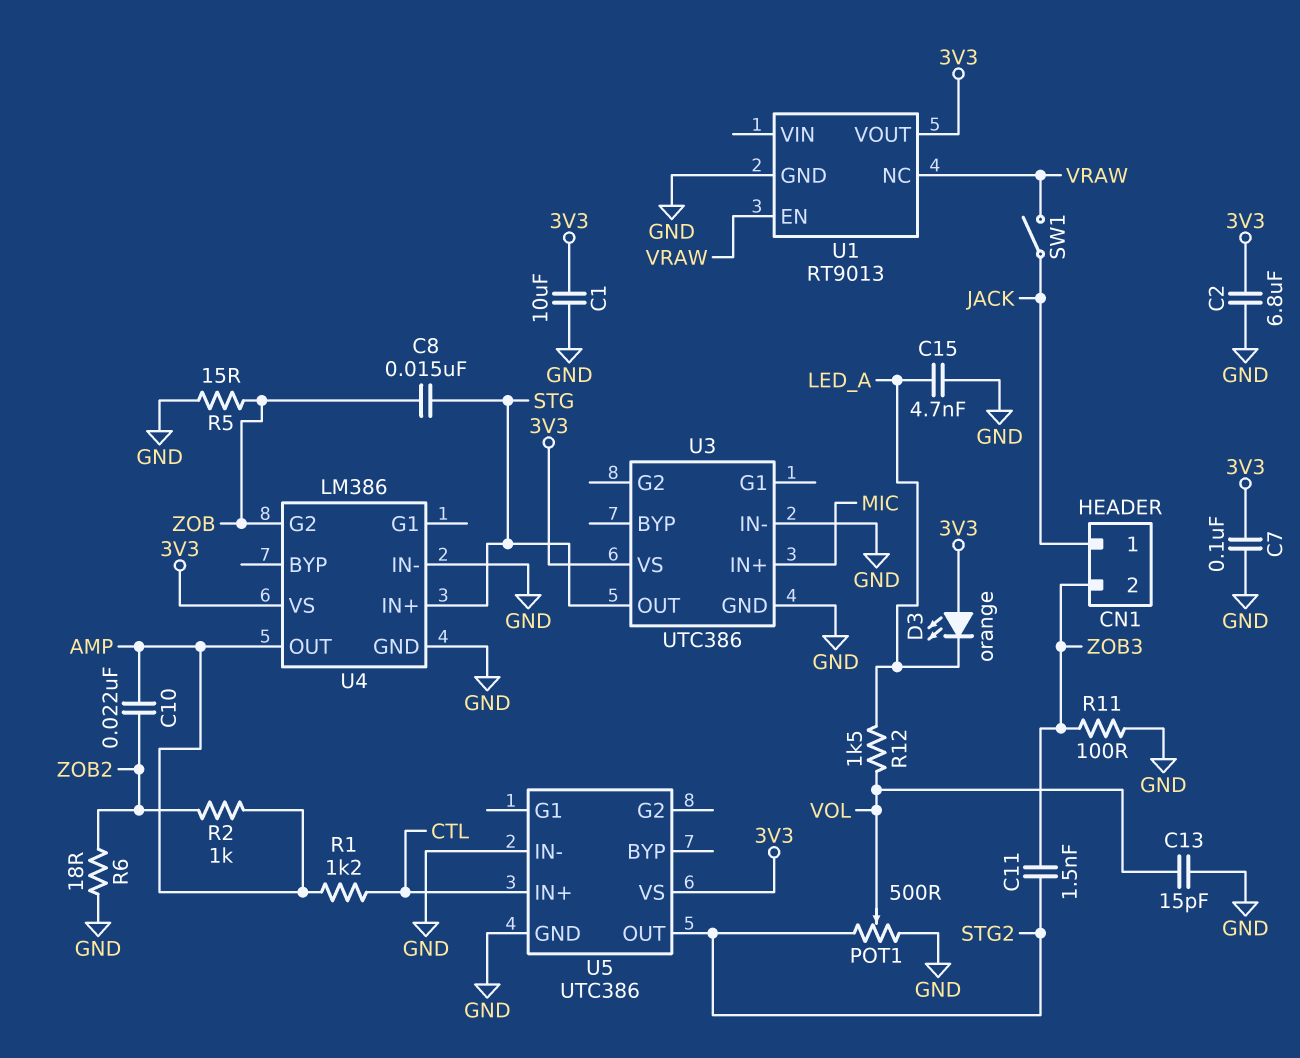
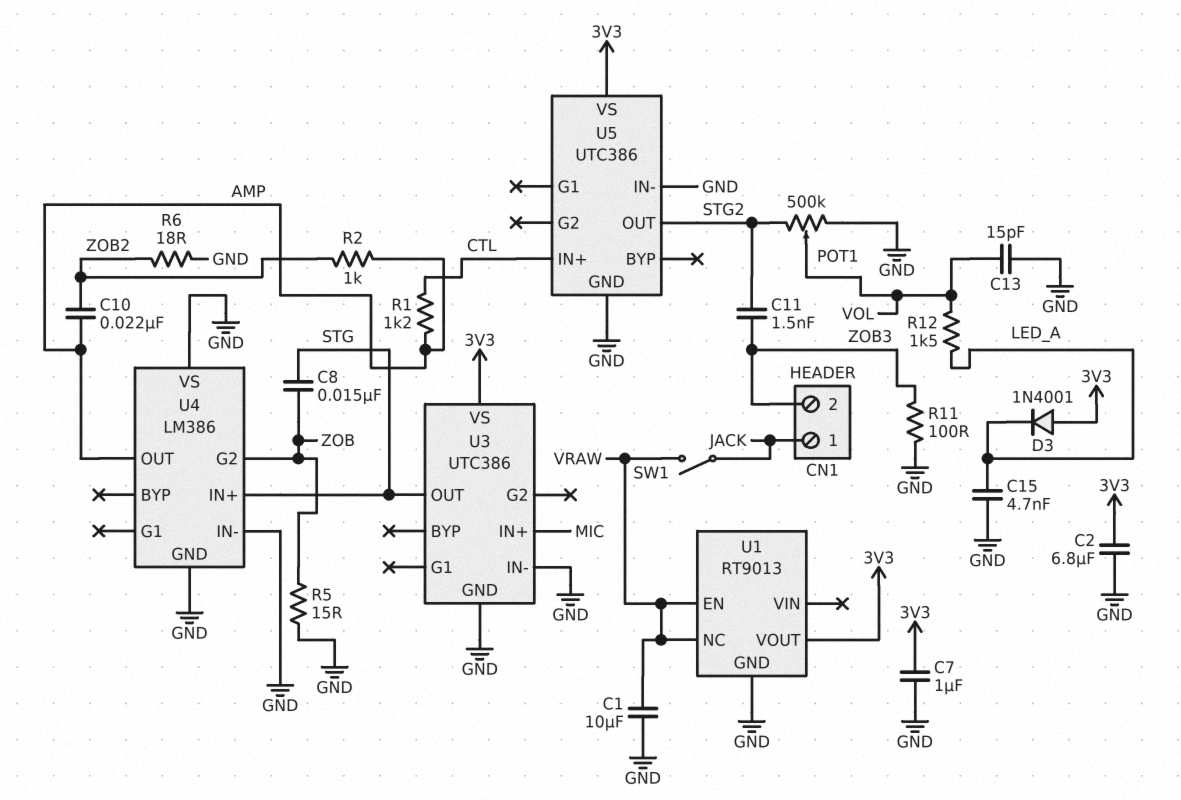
C1: 10uF (3V3, GND) -> 10uF (GND, VRAW)
C7: 100nF (3V3, GND) -> 1uF (3V3, GND)
D3: LED orange (A 3V3, K LED_A) -> diode 1N4001 (A 3V3, K LED_A)
POT1: 500 (GND, STG2, wiper VOL) -> 500k (GND, STG2, wiper VOL)
U4 pin VS: 3V3 -> GND

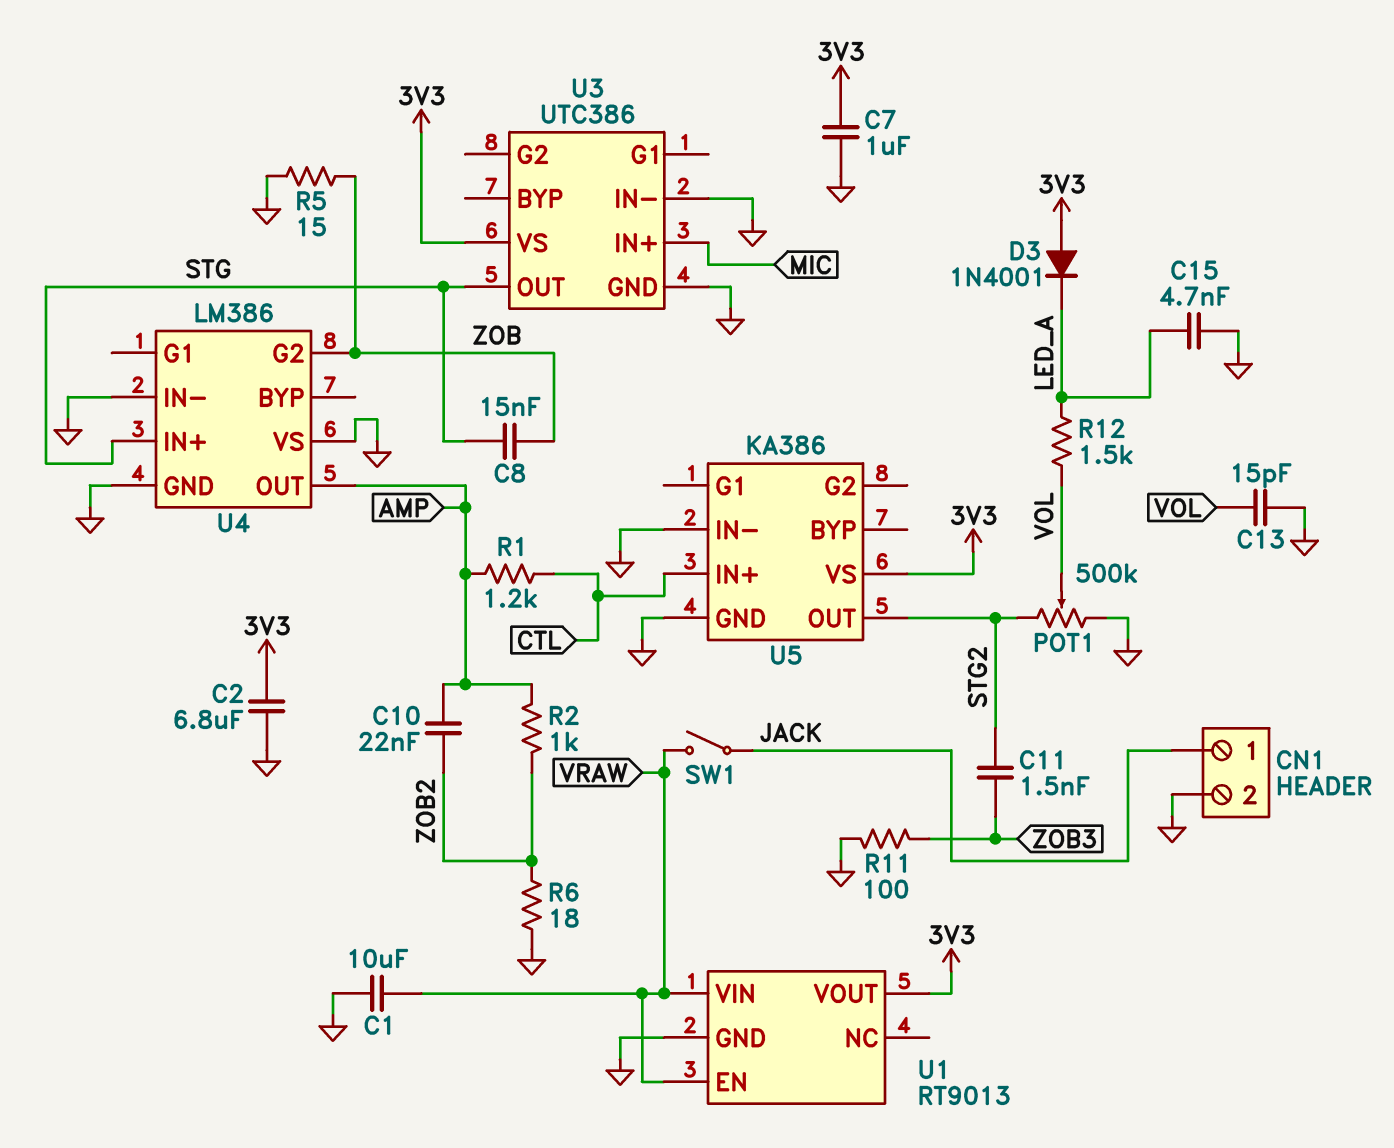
CN1 pin 2: ZOB3 -> GND
U1 pin NC: VRAW -> none
U1 pin VIN: none -> VRAW
U5: UTC386 -> KA386

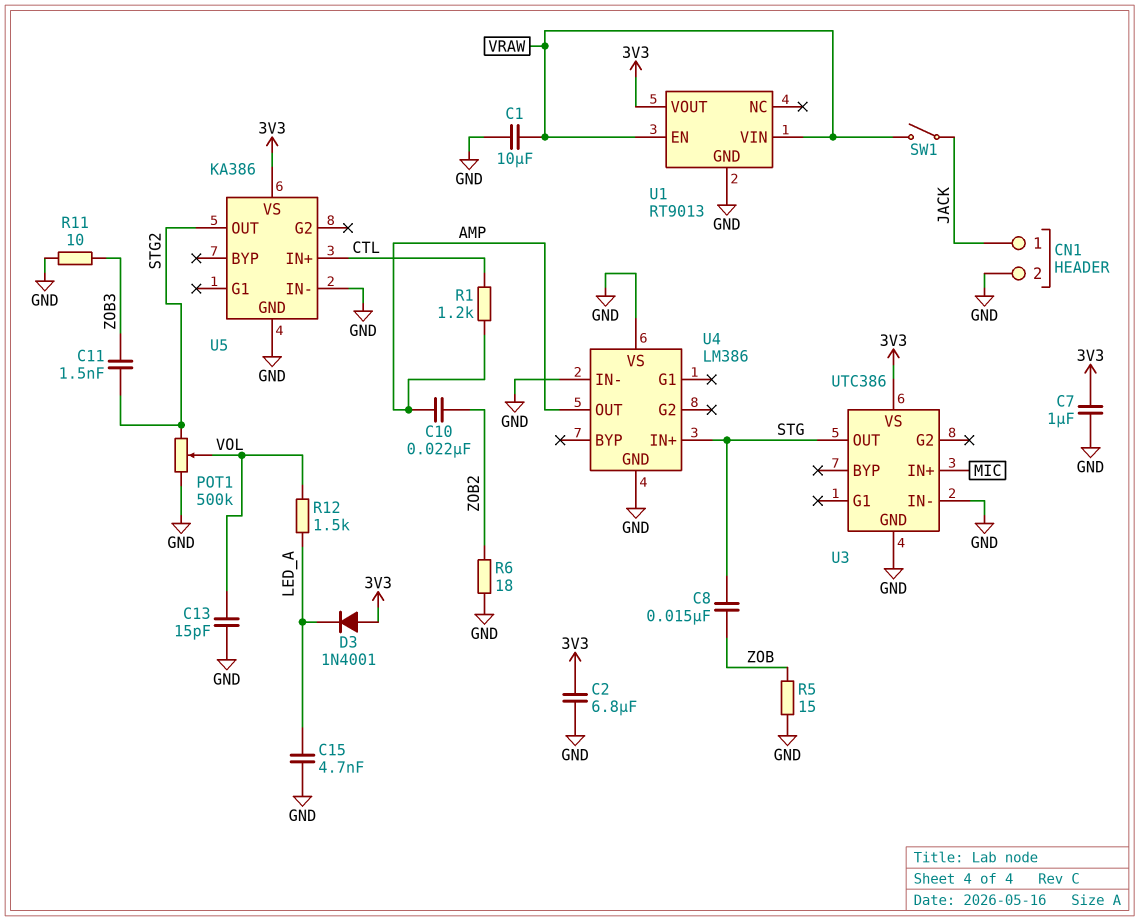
R2: 1k (AMP, ZOB2) -> none
R11: 100 (GND, ZOB3) -> 10 (GND, ZOB3)
U4 pin G2: ZOB -> none

